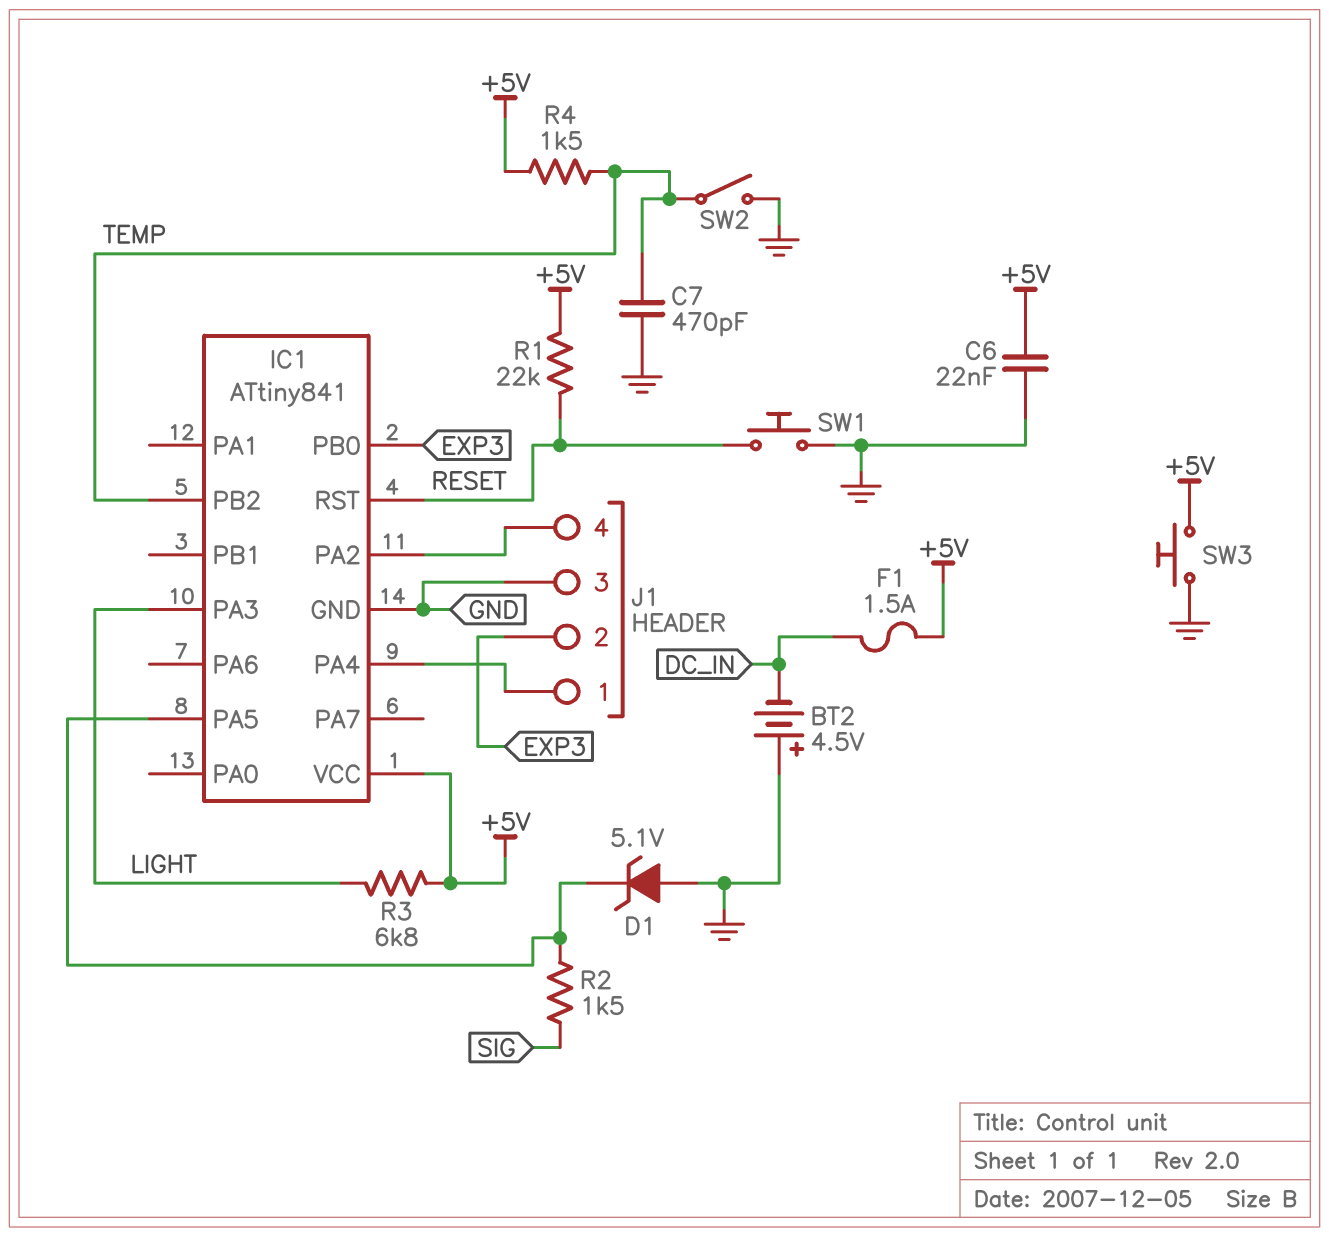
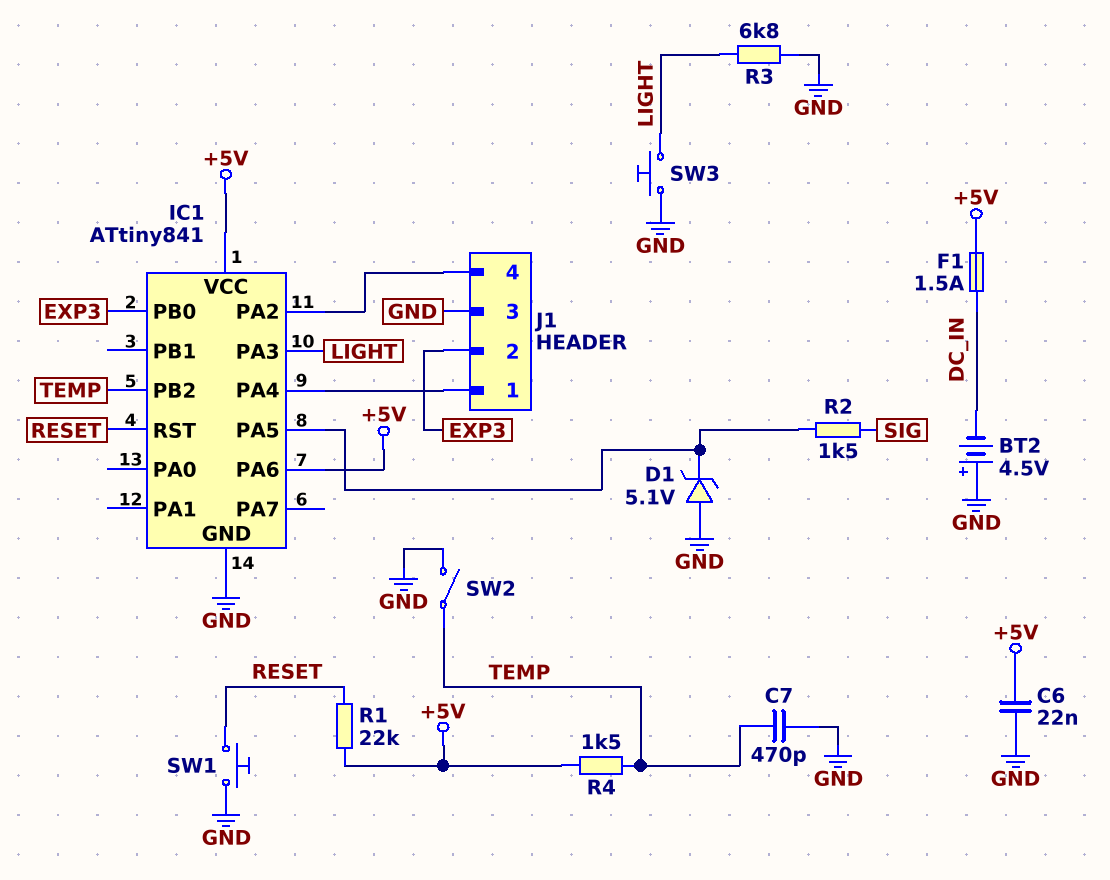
IC1 pin PA6: none -> +5V
R3: 6.8k (+5V, LIGHT) -> 6.8k (GND, LIGHT)
SW3: button (+5V, GND) -> button (GND, LIGHT)

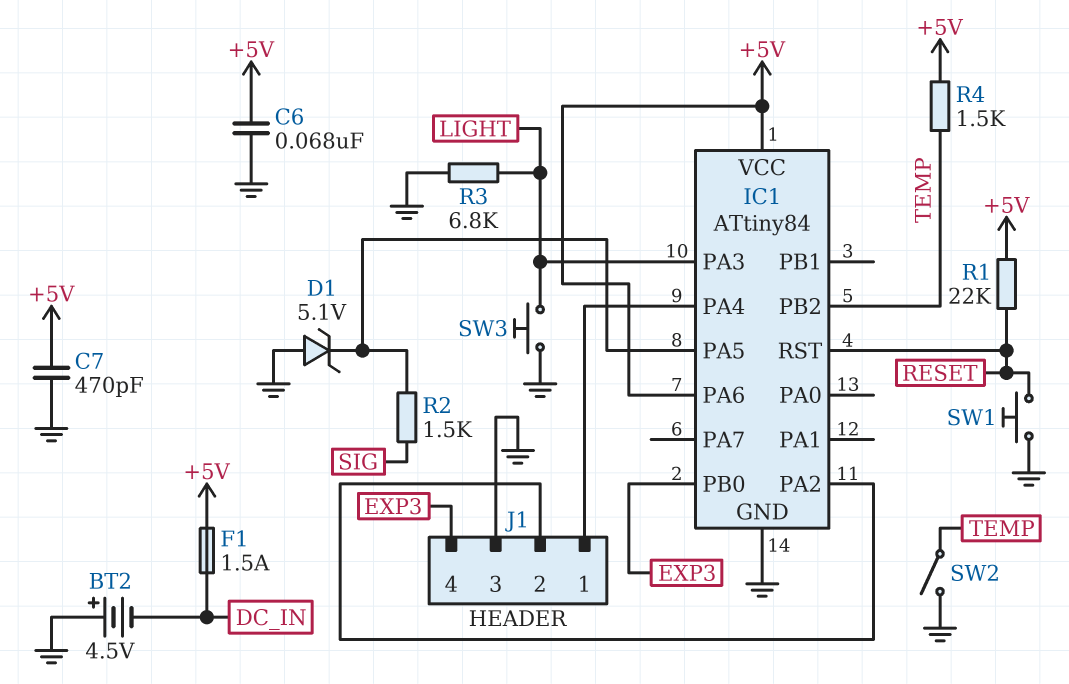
C6: 22nF (+5V, GND) -> 68nF (+5V, GND)
C7: 470pF (GND, TEMP) -> 470pF (+5V, GND)
IC1: ATtiny841 -> ATtiny84
J1 pin 2: EXP3 -> IC1/PA2
J1 pin 4: IC1/PA2 -> EXP3

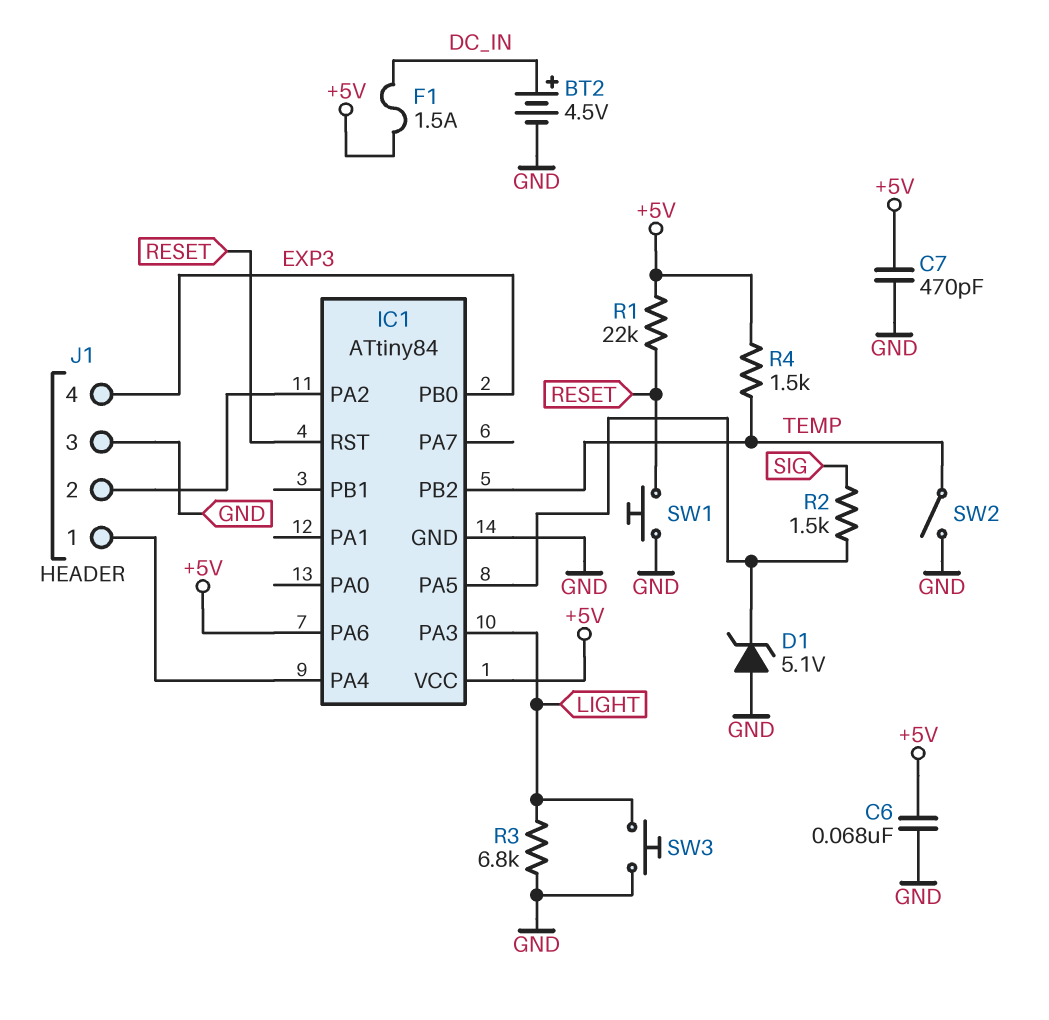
BT2: 4.5V (plus GND, minus DC_IN) -> 4.5V (plus DC_IN, minus GND)

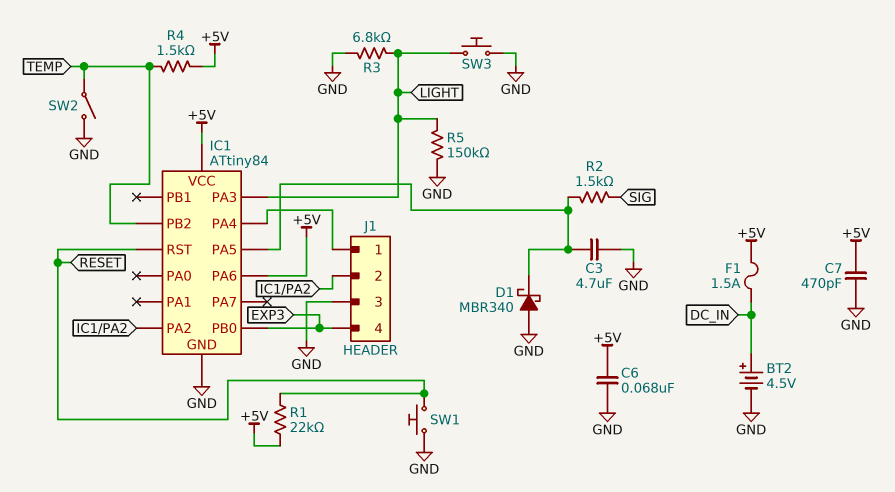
C3: none -> 4.7uF (GND, IC1/PA5)
D1: zener 5.1V (A GND, K IC1/PA5) -> schottky MBR340 (A GND, K IC1/PA5)
R5: none -> 150k (GND, LIGHT)

